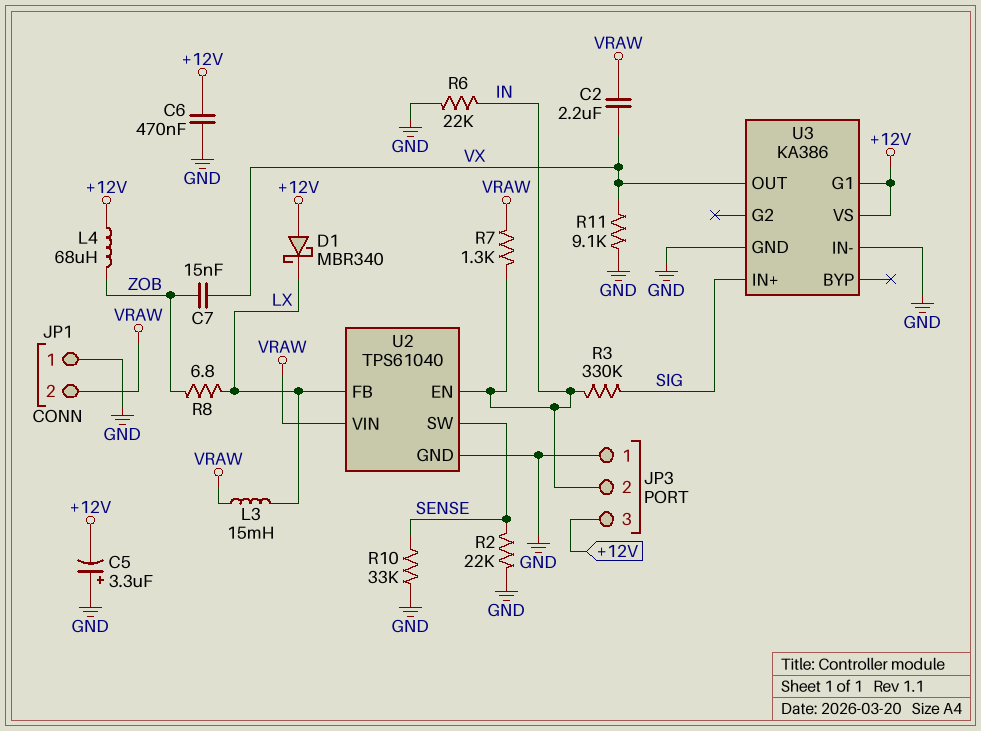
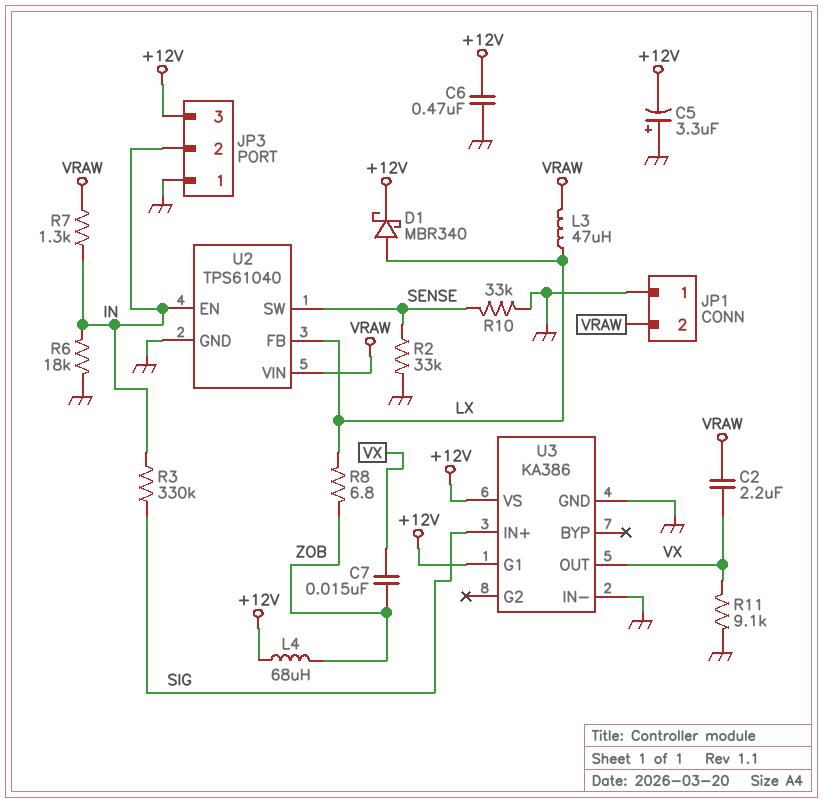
D1: schottky MBR340 (A +12V, K LX) -> schottky MBR340 (A LX, K +12V)
L3: 15mH (LX, VRAW) -> 47uH (LX, VRAW)
R2: 22k (GND, SENSE) -> 33k (GND, SENSE)
R6: 22k (GND, IN) -> 18k (GND, IN)

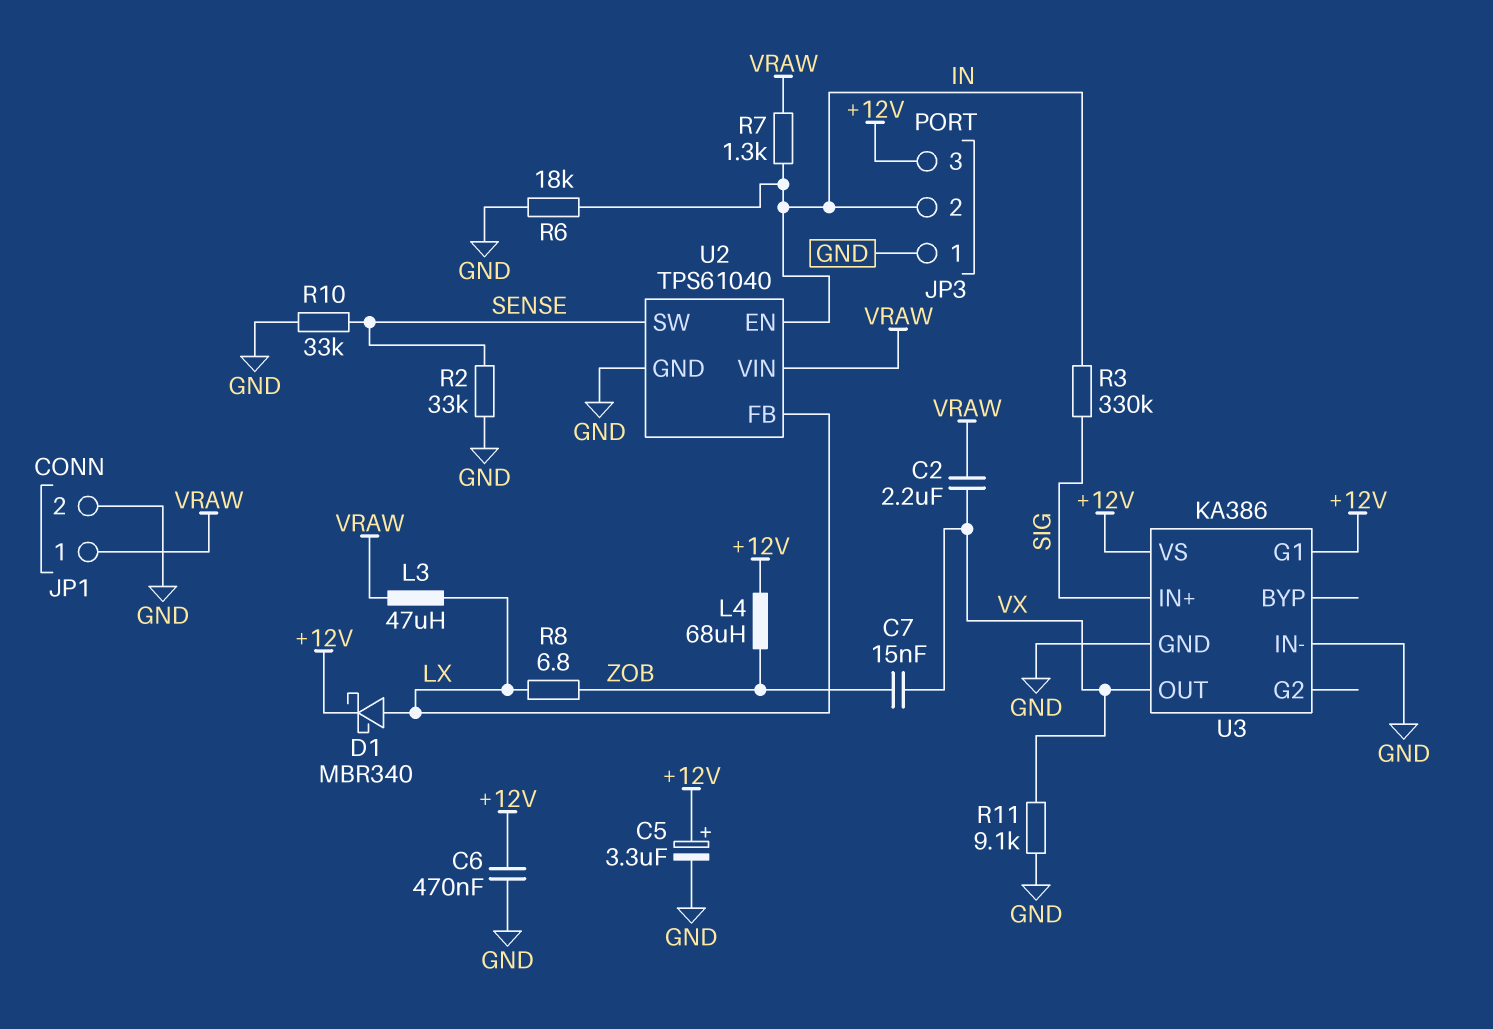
C5: 3.3uF (plus GND, minus +12V) -> 3.3uF (plus +12V, minus GND)
JP1 pin 1: GND -> VRAW
JP1 pin 2: VRAW -> GND

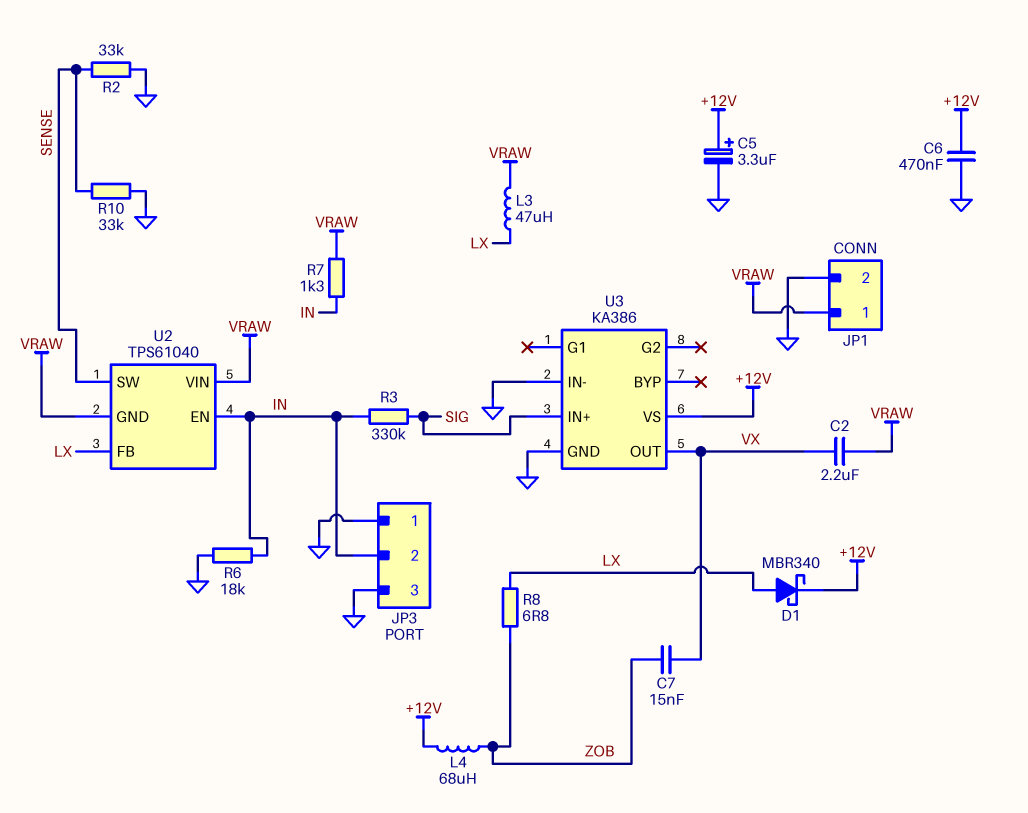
JP3 pin 3: +12V -> GND
R11: 9.1k (GND, VX) -> none
U2 pin GND: GND -> VRAW
U3 pin G1: +12V -> none

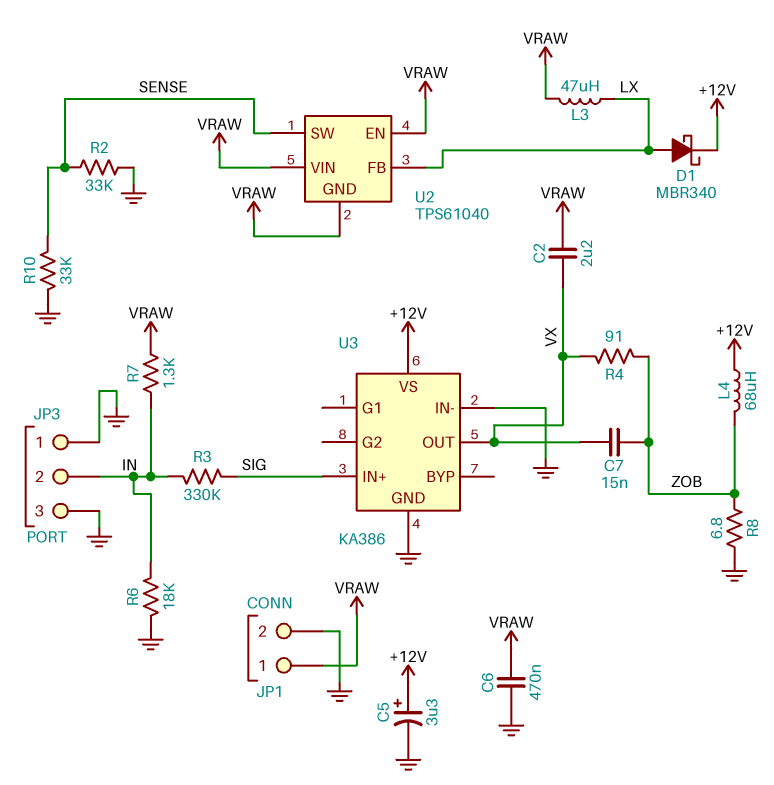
C6: 470nF (+12V, GND) -> 470nF (GND, VRAW)
R4: none -> 91 (VX, ZOB)
R8: 6.8 (LX, ZOB) -> 6.8 (GND, ZOB)
U2 pin EN: IN -> VRAW

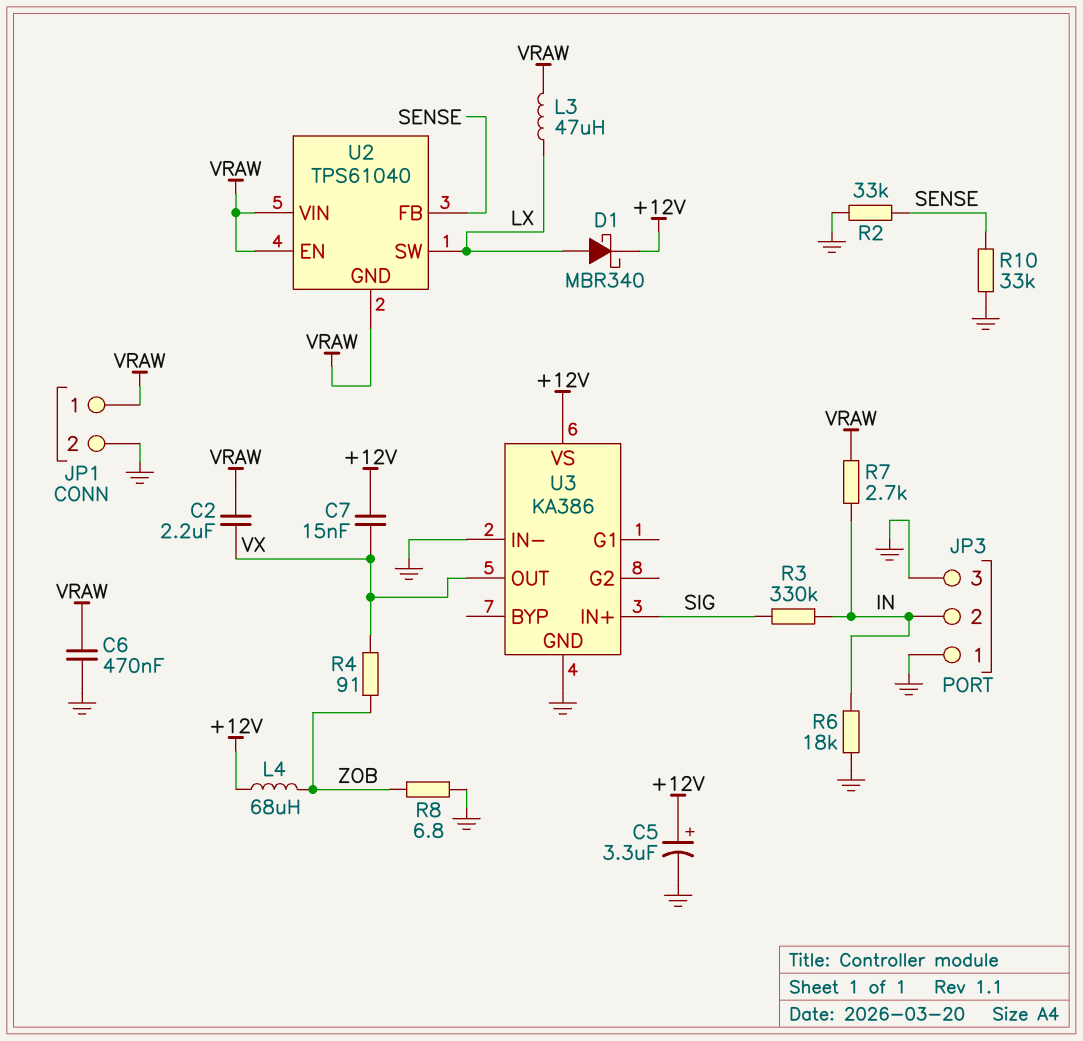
C7: 15nF (VX, ZOB) -> 15nF (+12V, VX)
R7: 1.3k (IN, VRAW) -> 2.7k (IN, VRAW)
U2 pin FB: LX -> SENSE
U2 pin SW: SENSE -> LX

